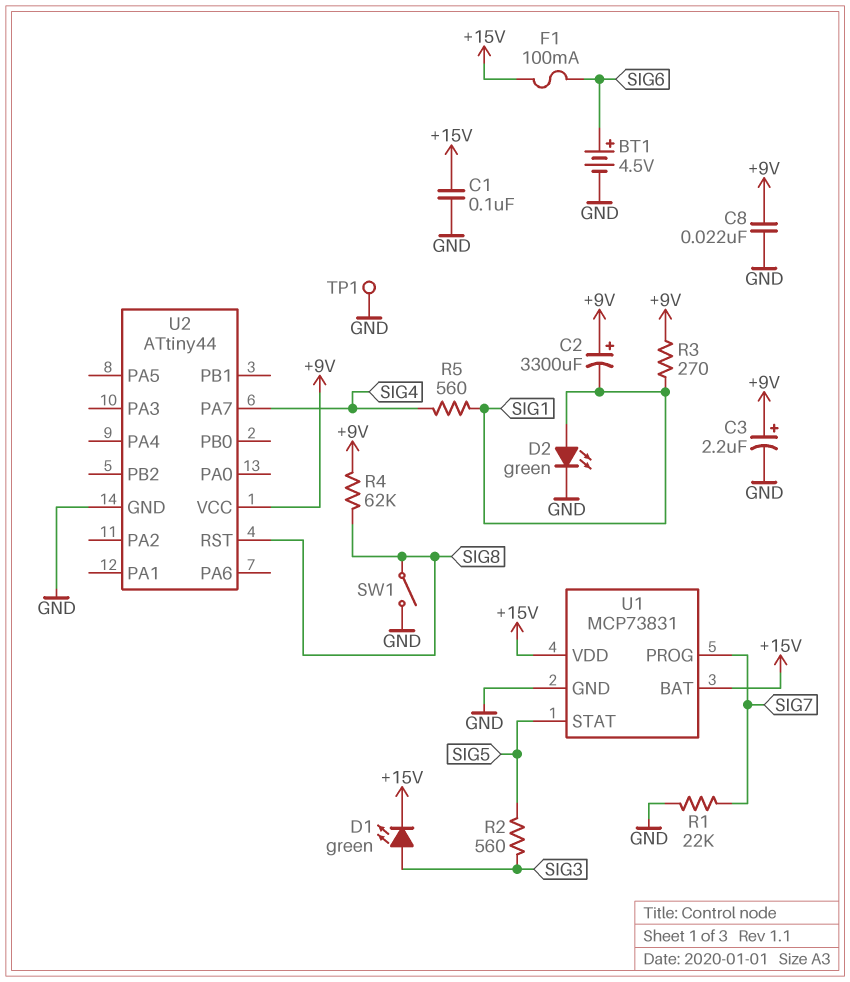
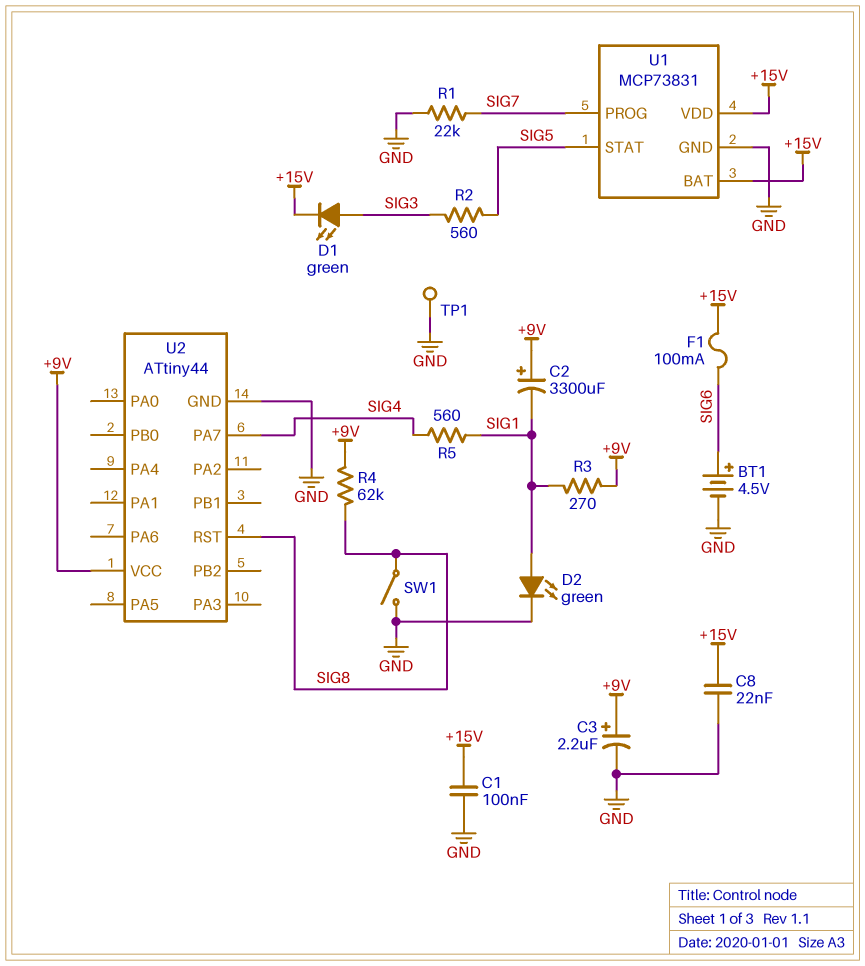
C8: 22nF (+9V, GND) -> 22nF (+15V, GND)

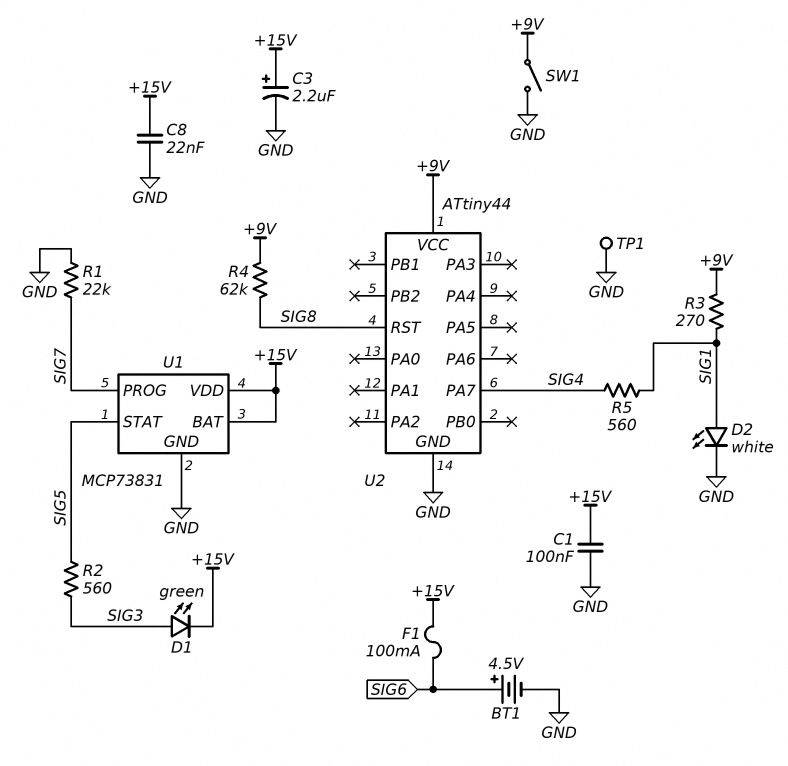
C2: 3300uF (plus +9V, minus SIG1) -> none
C3: 2.2uF (plus +9V, minus GND) -> 2.2uF (plus +15V, minus GND)
D2: LED green (A SIG1, K GND) -> LED white (A SIG1, K GND)
SW1: switch (GND, SIG8) -> switch (+9V, GND)

